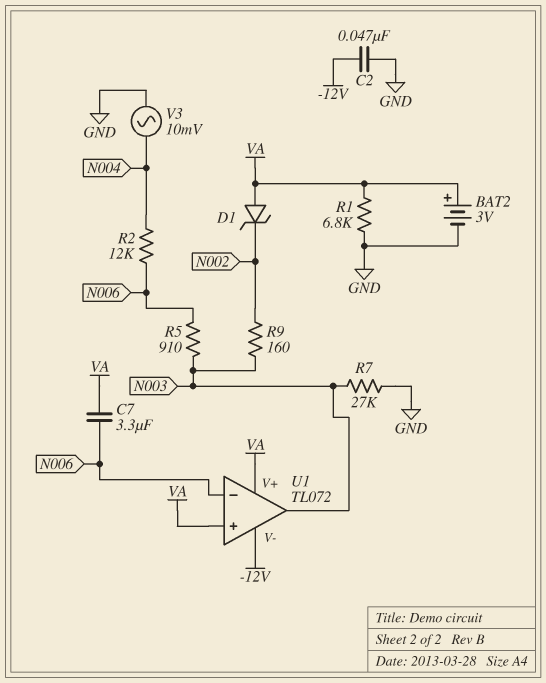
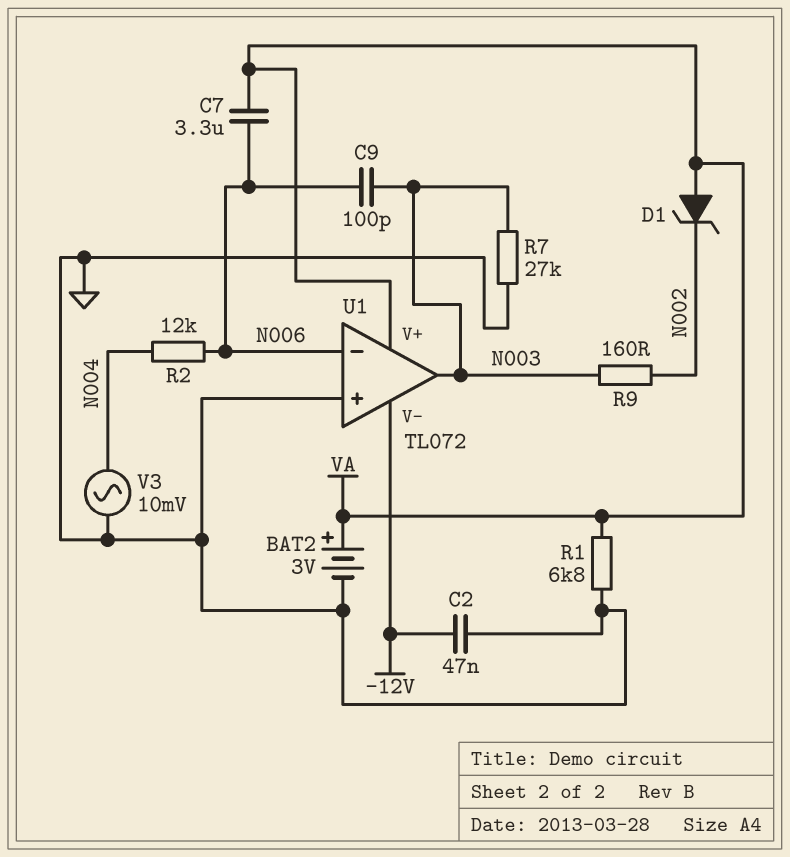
C9: none -> 100pF (N003, N006)
R5: 910 (N003, N006) -> none
U1 pin in+: VA -> GND

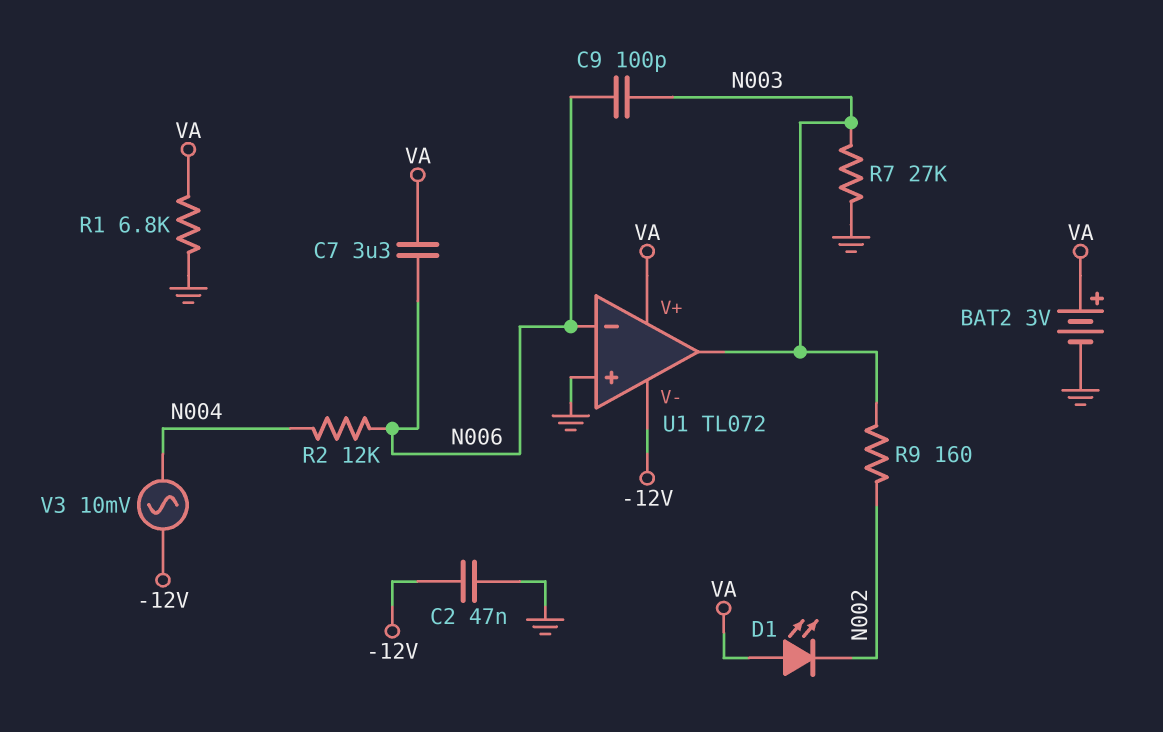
D1: zener (A VA, K N002) -> LED (A VA, K N002)
V3: AC 10mV (GND, N004) -> AC 10mV (-12V, N004)

